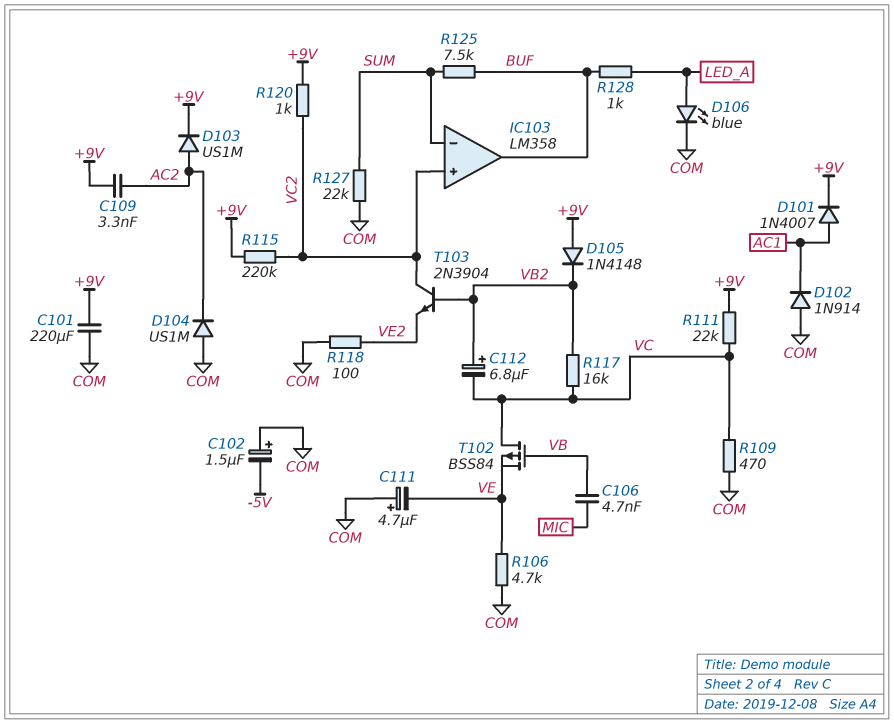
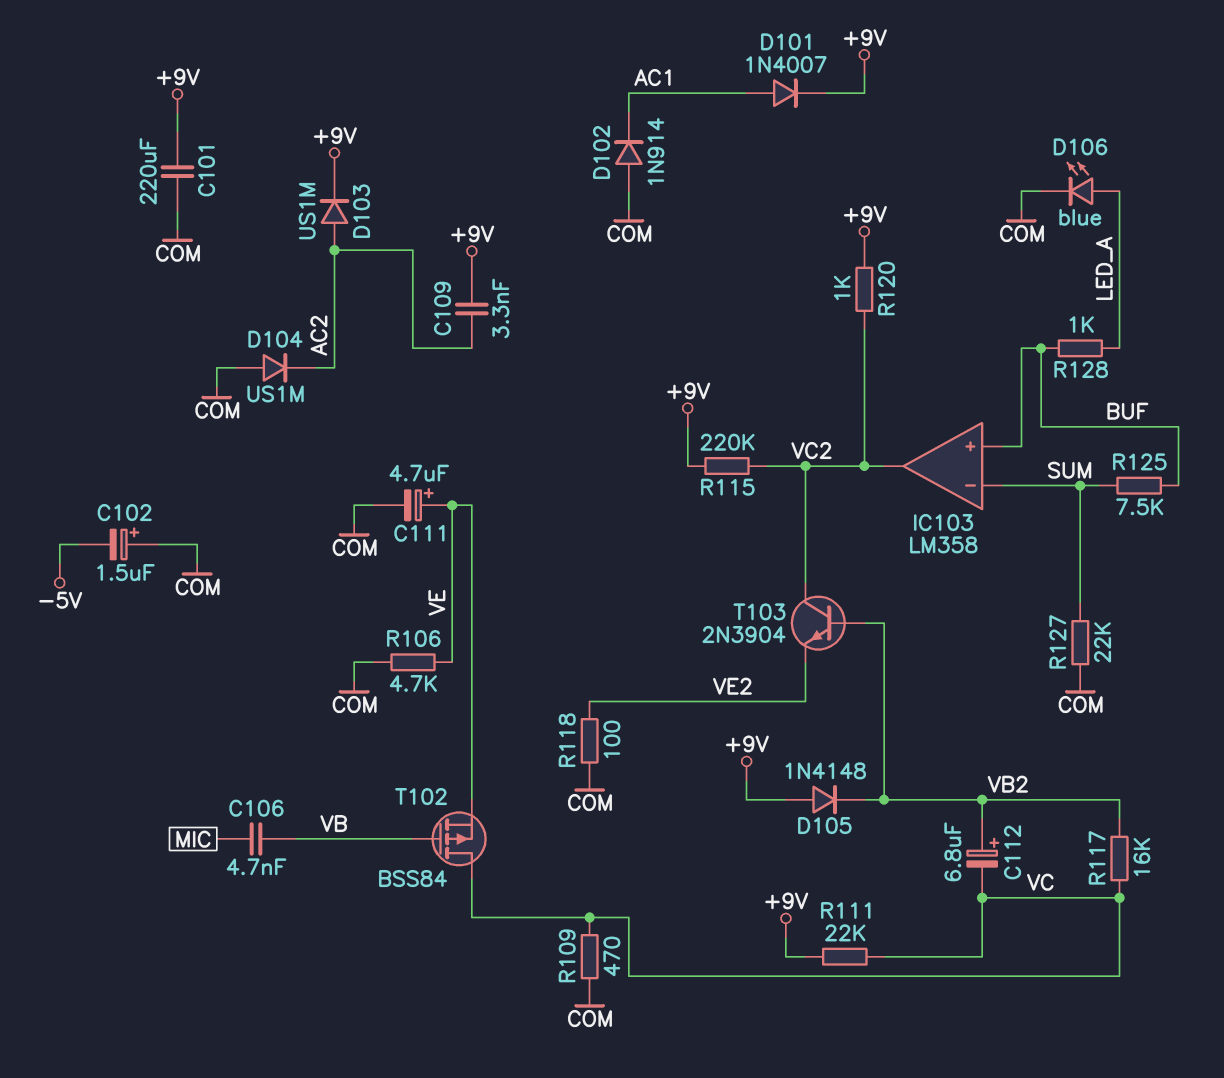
C111: 4.7uF (plus COM, minus VE) -> 4.7uF (plus VE, minus COM)
IC103 pin in+: VC2 -> BUF
IC103 pin out: BUF -> VC2

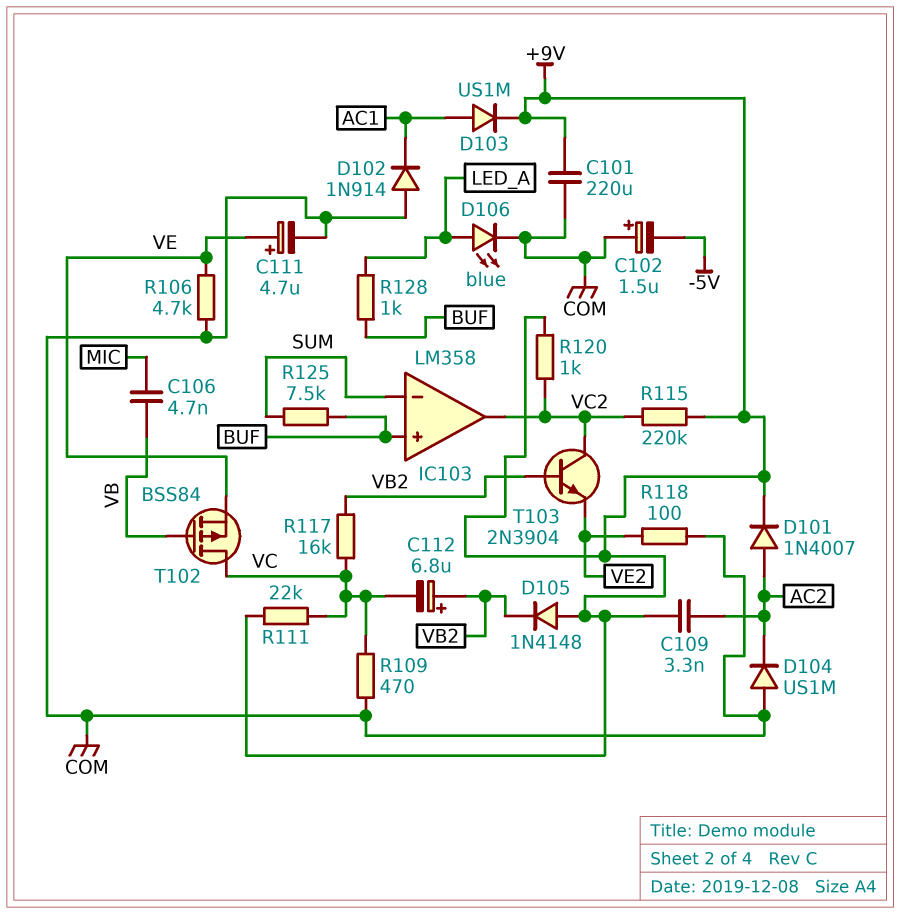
D101: diode 1N4007 (A AC1, K +9V) -> diode 1N4007 (A AC2, K +9V)
D103: diode US1M (A AC2, K +9V) -> diode US1M (A AC1, K +9V)
R127: 22k (COM, SUM) -> none

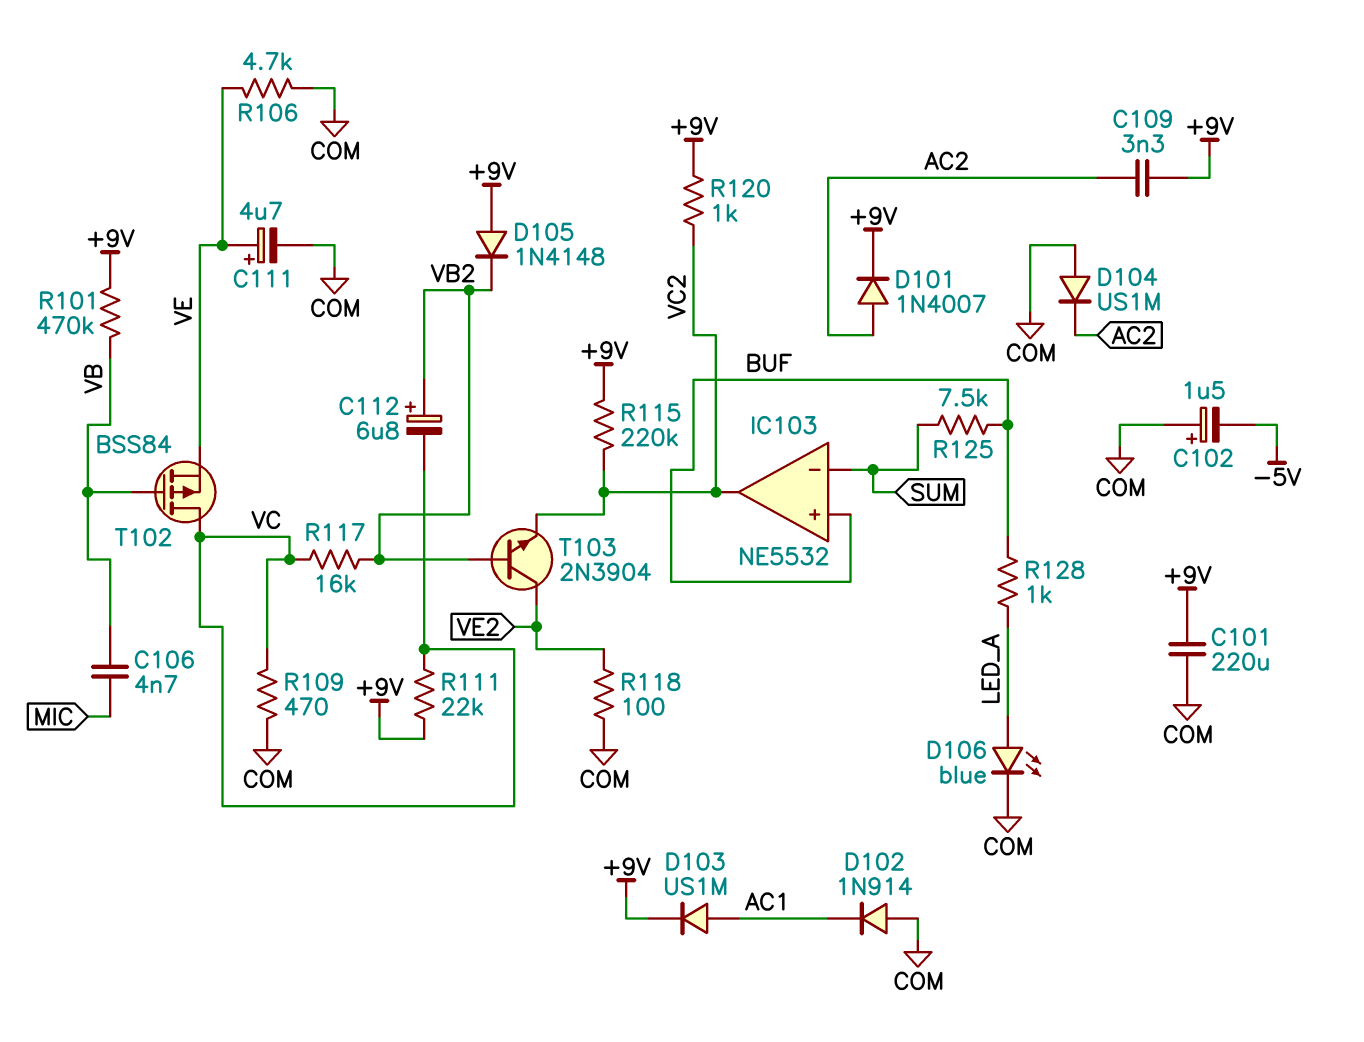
IC103: LM358 -> NE5532
R101: none -> 470k (+9V, VB)
T103: NPN 2N3904 (B VB2, C VC2, E VE2) -> NPN 2N3904 (B VB2, C VE2, E VC2)

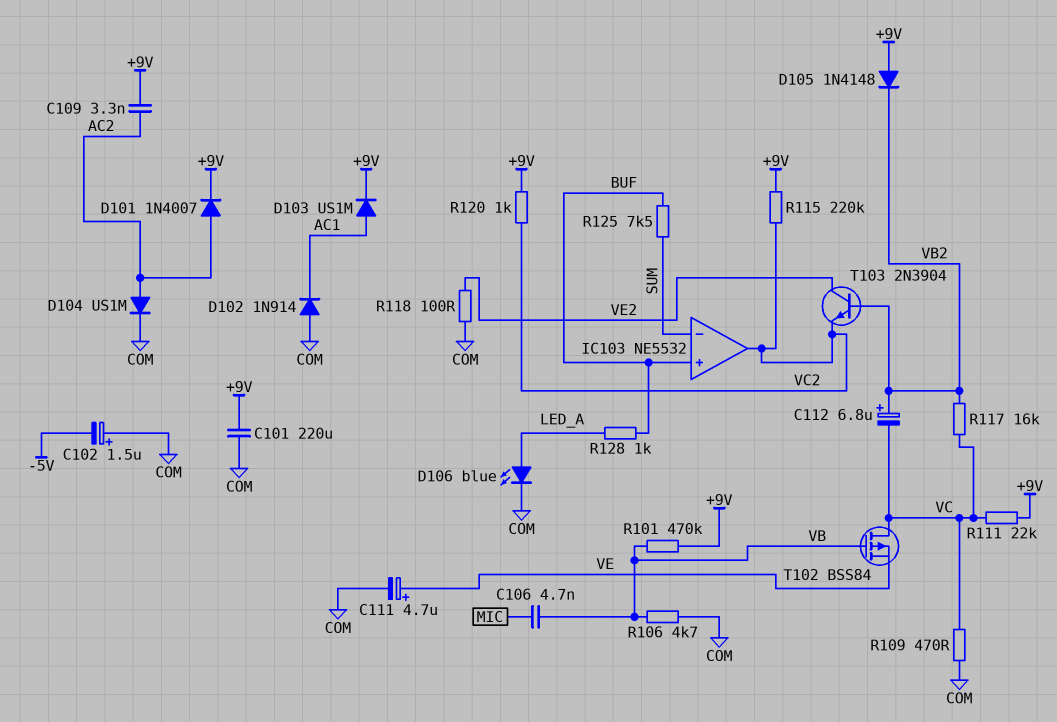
D104: diode US1M (A COM, K AC2) -> diode US1M (A AC2, K COM)
R106: 4.7k (COM, VE) -> 4.7k (COM, VB)

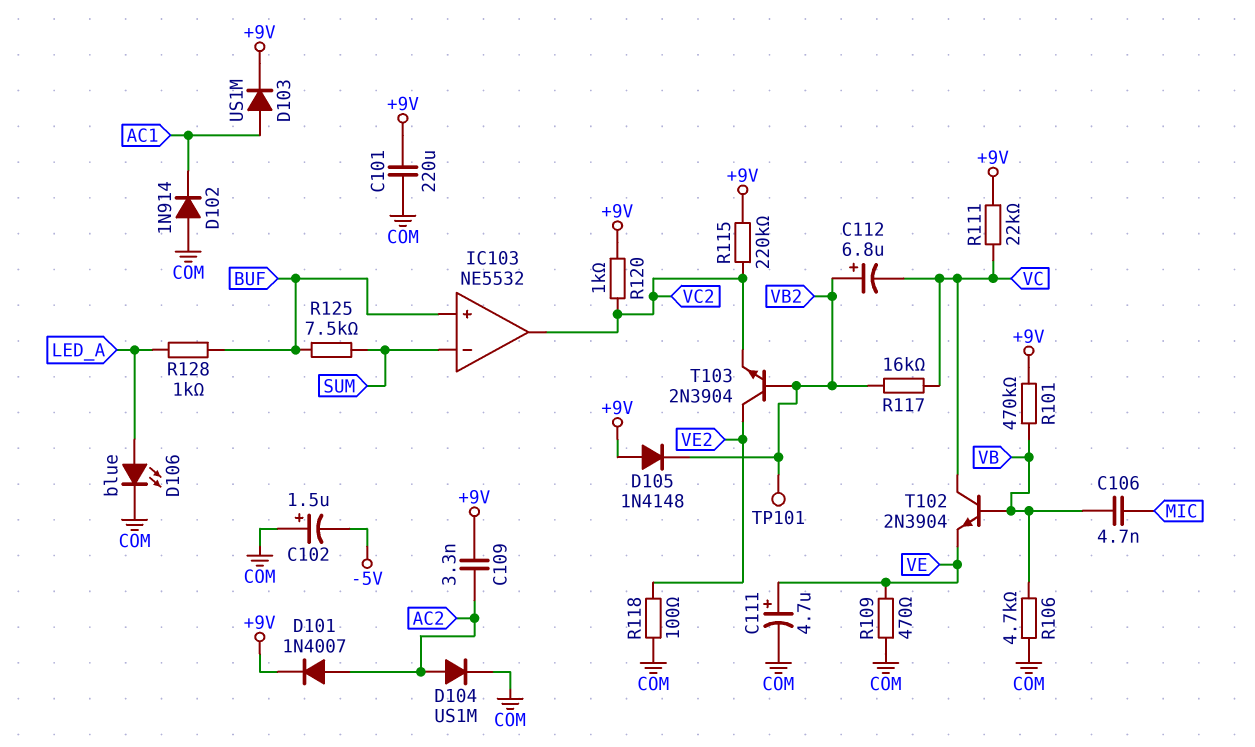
R109: 470 (COM, VC) -> 470 (COM, VE)
T102: PMOS BSS84 (G VB, D VC, S VE) -> NPN 2N3904 (B VB, C VC, E VE)
TP101: none -> test point (VB2)

